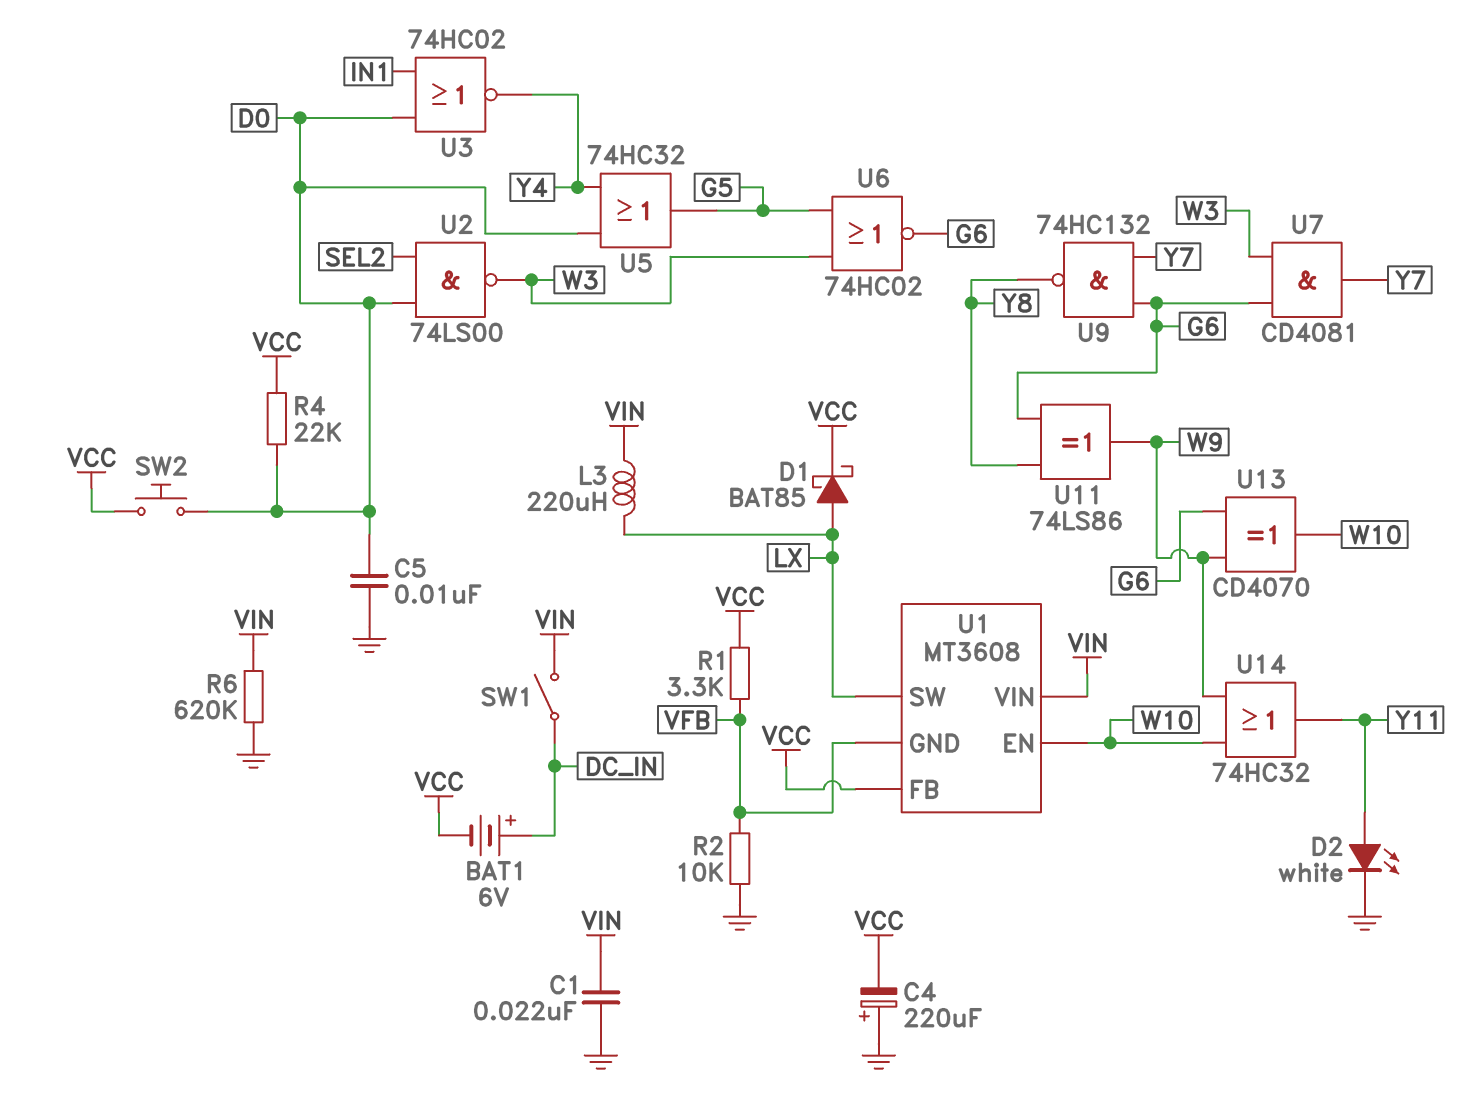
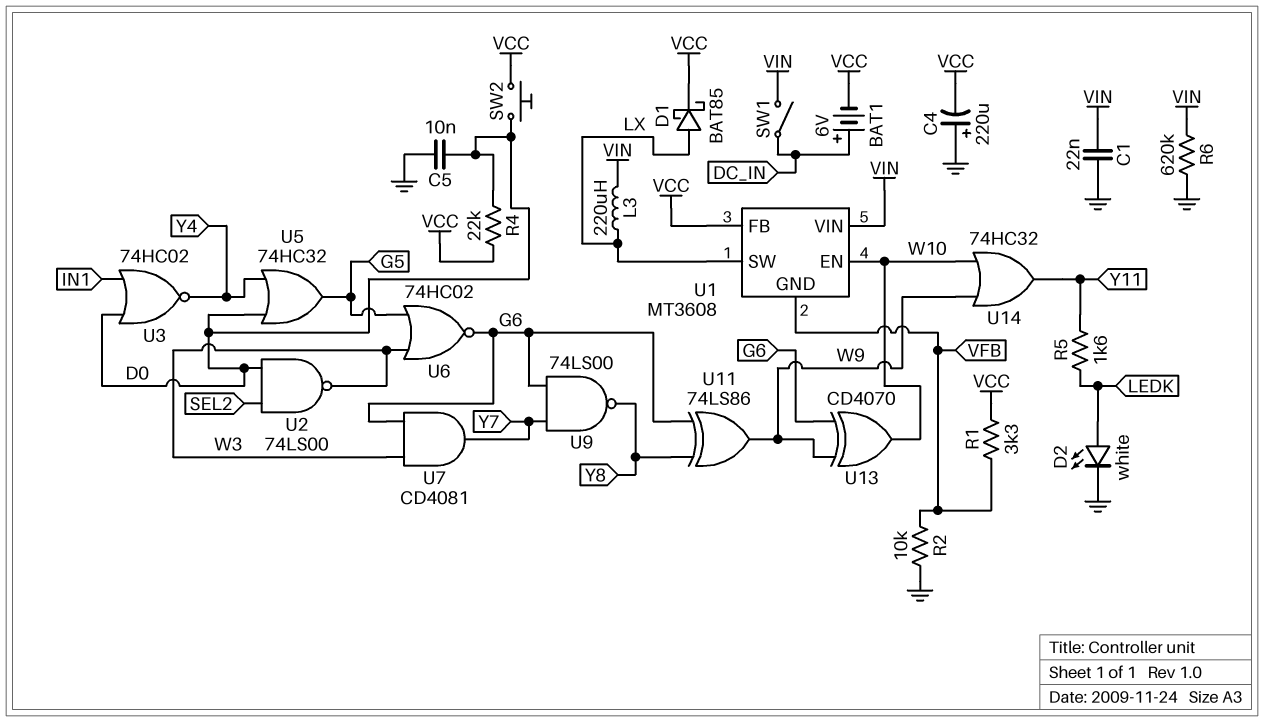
D2: LED white (A Y11, K GND) -> LED white (A LEDK, K GND)
R5: none -> 1.6k (LEDK, Y11)
U9: NAND 74HC132 (in G6, in Y7, out Y8) -> NAND 74LS00 (in G6, in Y7, out Y8)

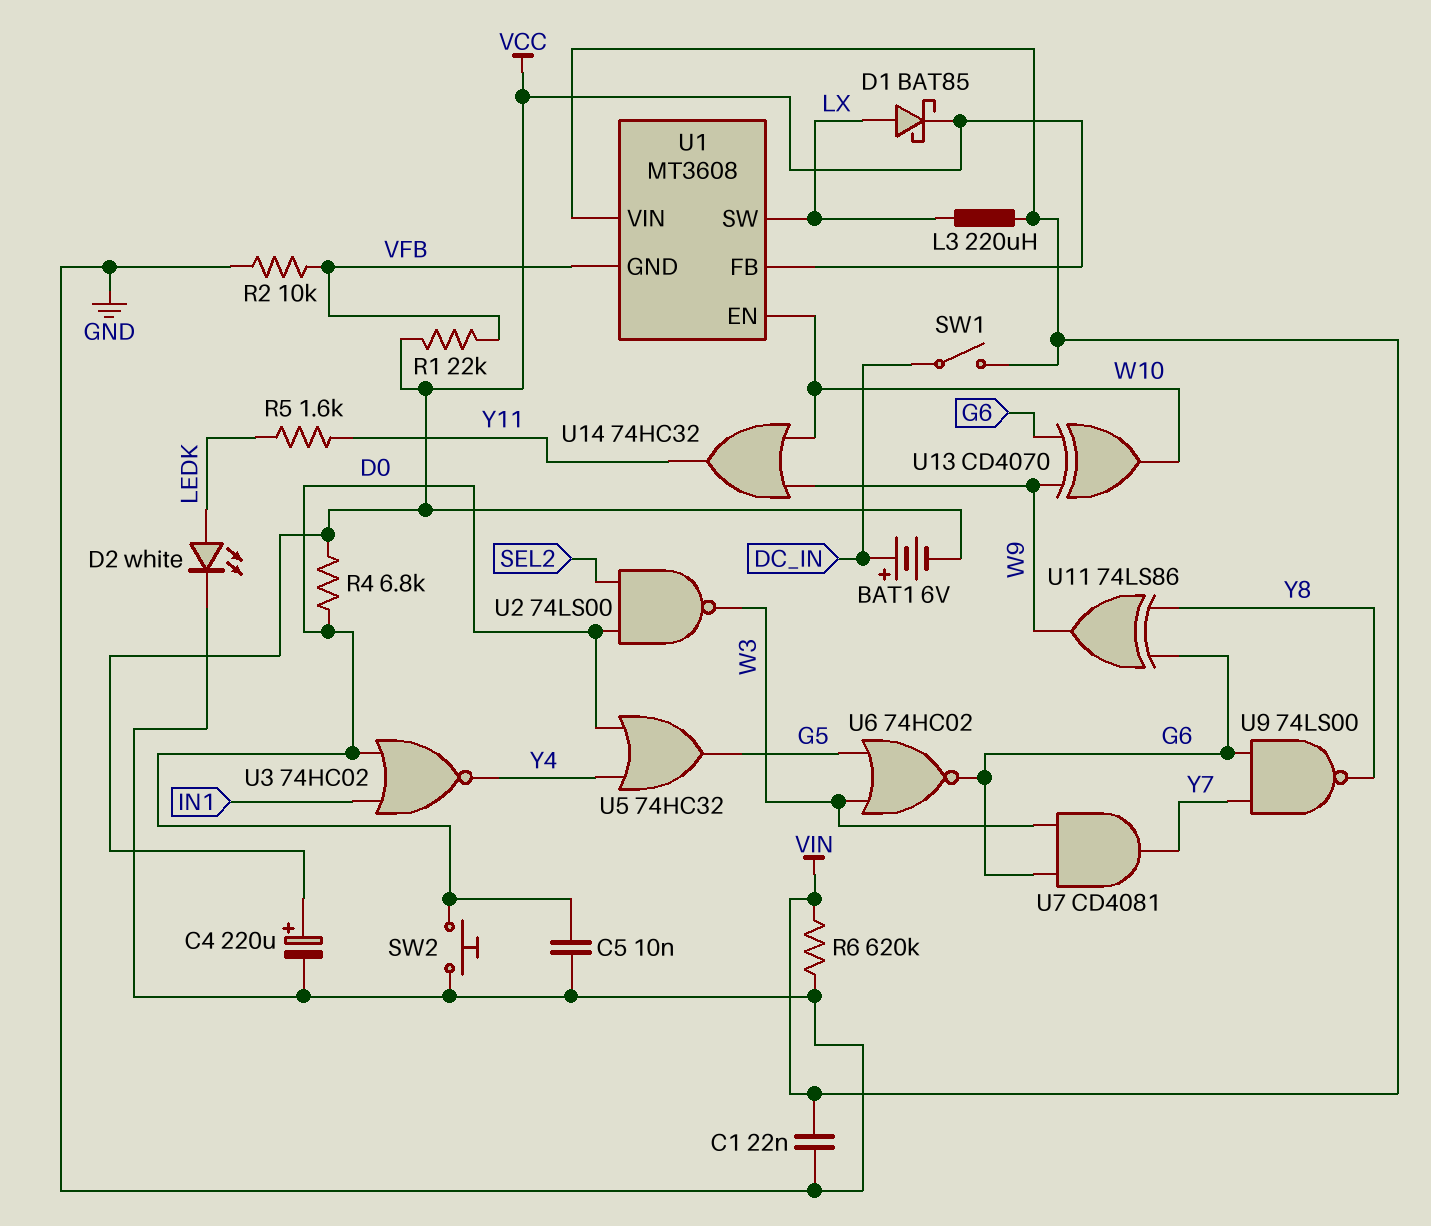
C4: 220uF (plus GND, minus VCC) -> 220uF (plus VCC, minus GND)
R1: 3.3k (VCC, VFB) -> 22k (VCC, VFB)
R4: 22k (D0, VCC) -> 6.8k (D0, VCC)
SW2: button (D0, VCC) -> button (D0, GND)

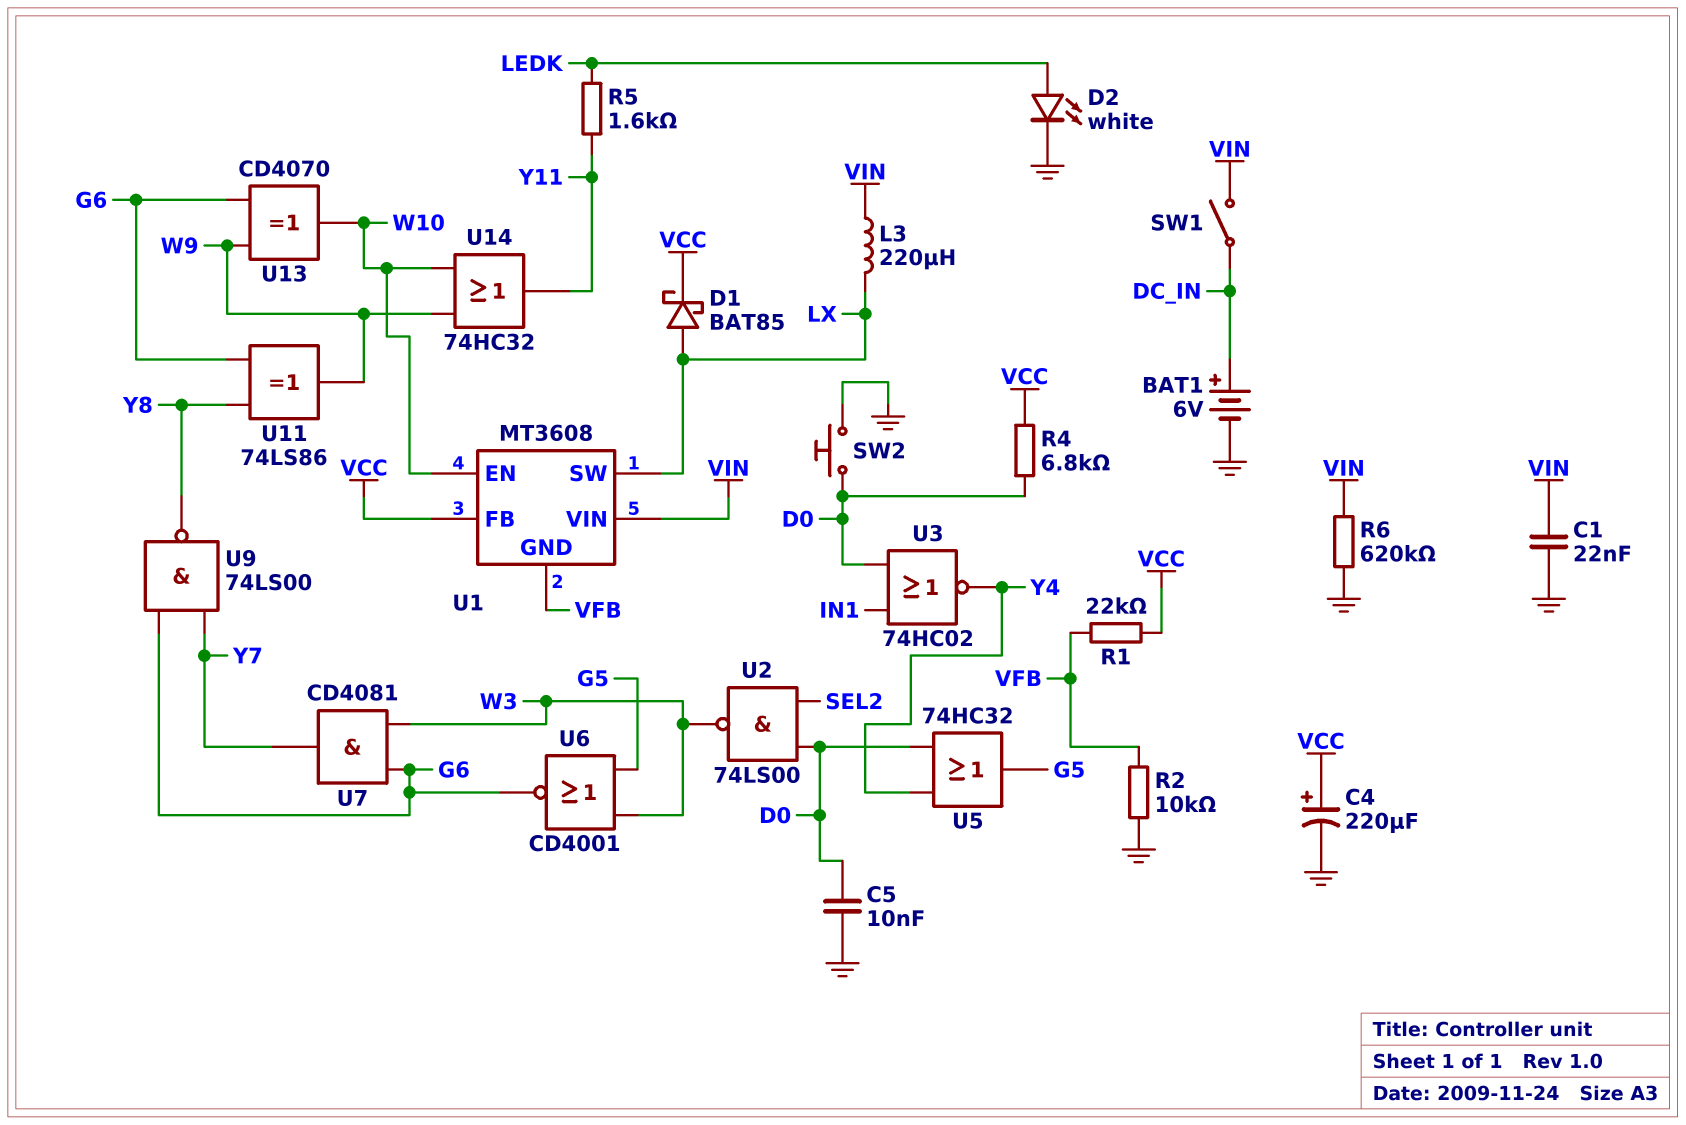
BAT1: 6V (plus DC_IN, minus VCC) -> 6V (plus DC_IN, minus GND)
U6: NOR 74HC02 (in G5, in W3, out G6) -> NOR CD4001 (in G5, in W3, out G6)

